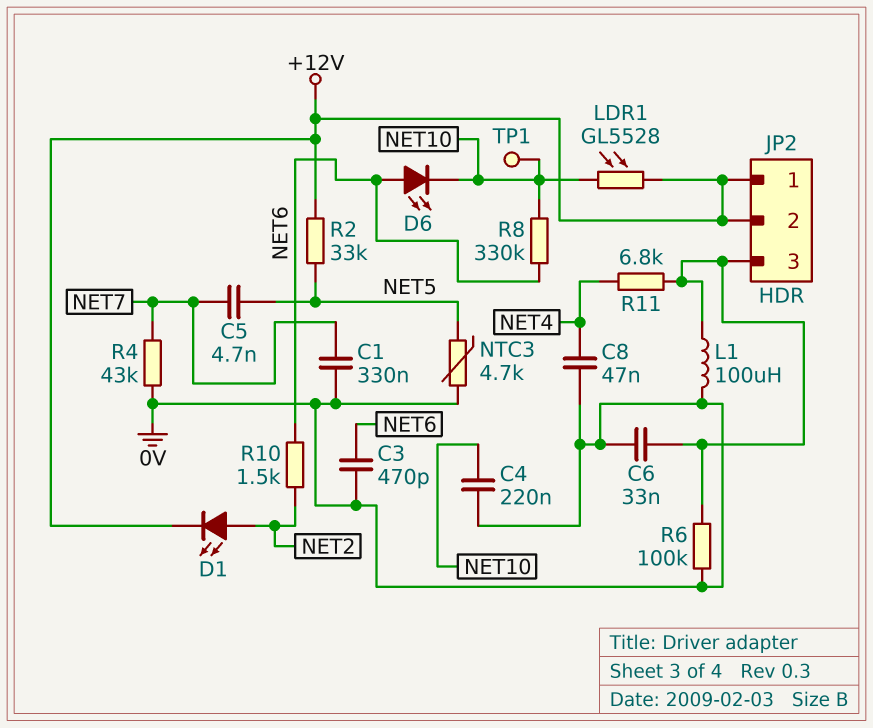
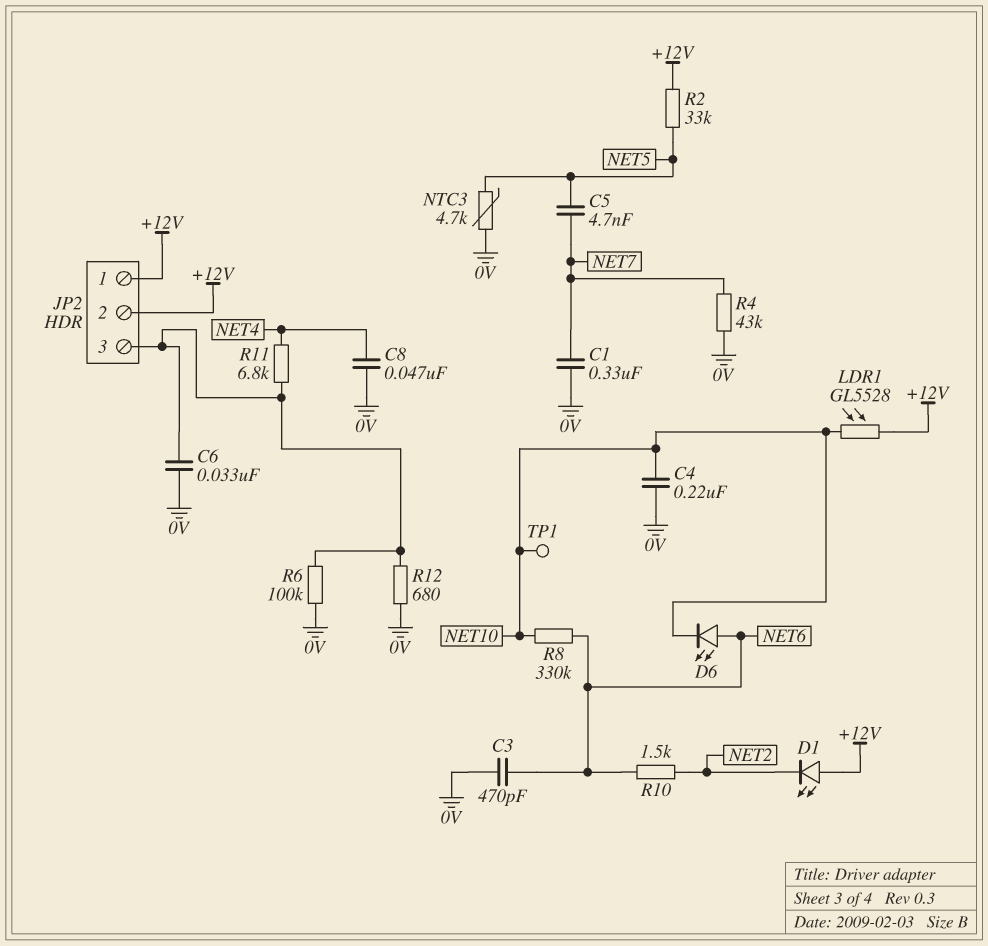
D1: LED (A NET2, K +12V) -> LED (A +12V, K NET2)
L1: 100uH (0V, JP2/3) -> none
R12: none -> 680 (0V, JP2/3)

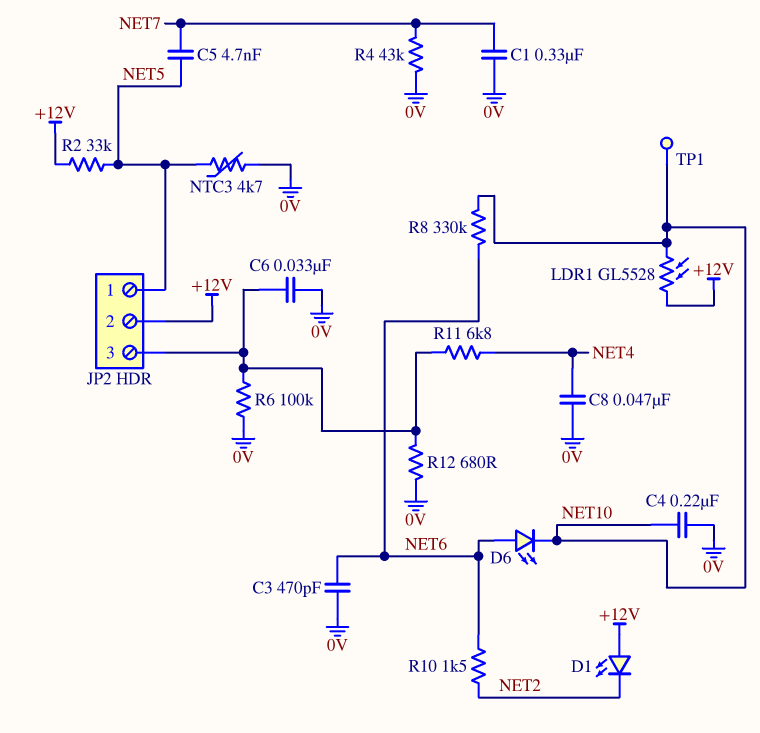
JP2 pin 1: +12V -> NET5

